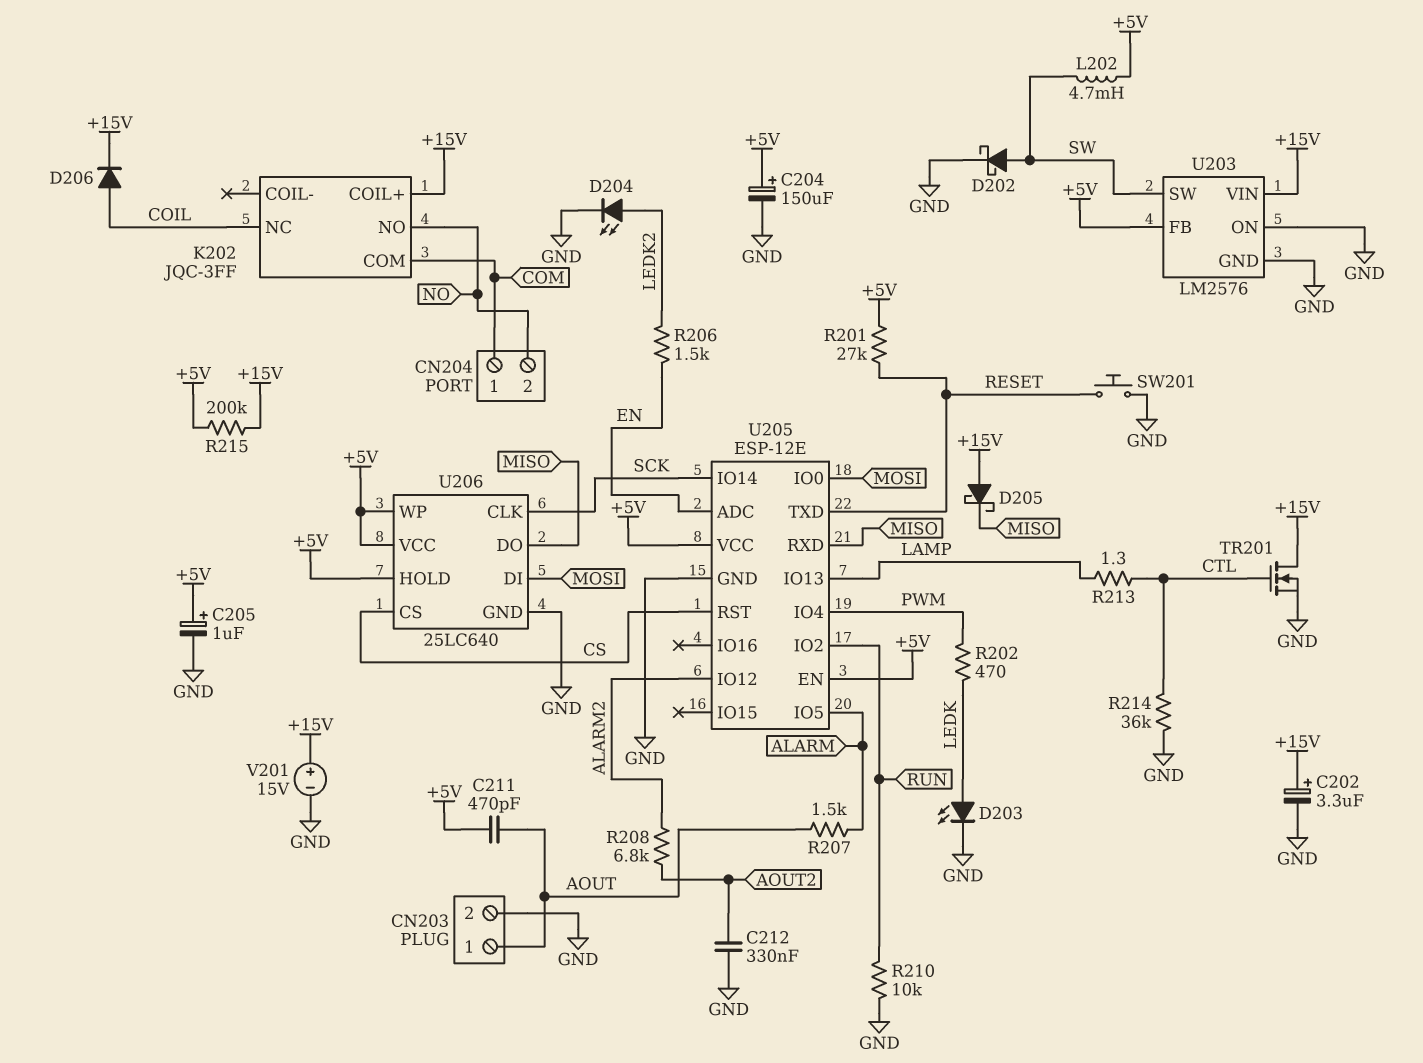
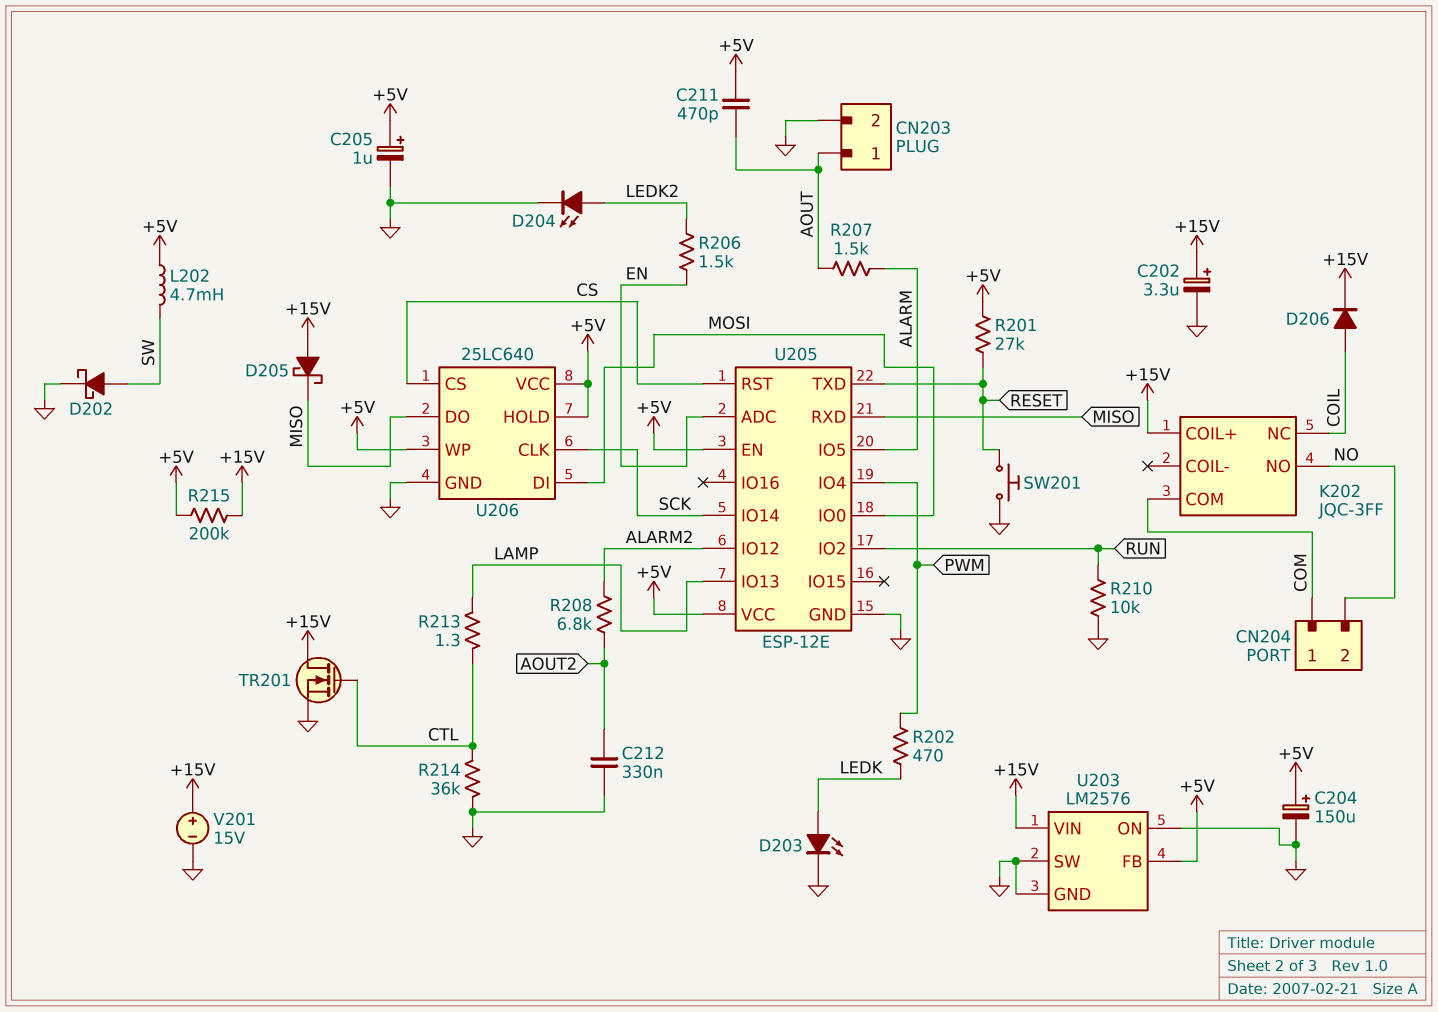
U203 pin SW: SW -> GND

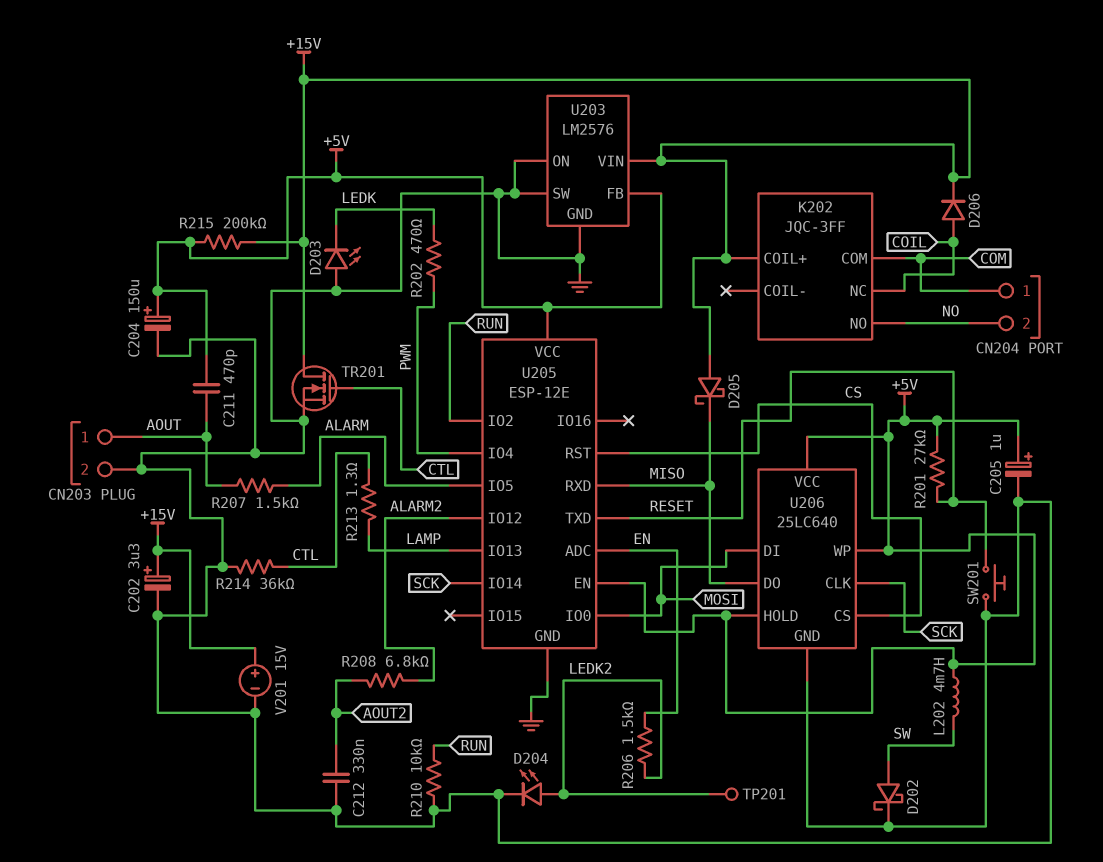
D203: LED (A LEDK, K GND) -> LED (A GND, K LEDK)
TP201: none -> test point (LEDK2)

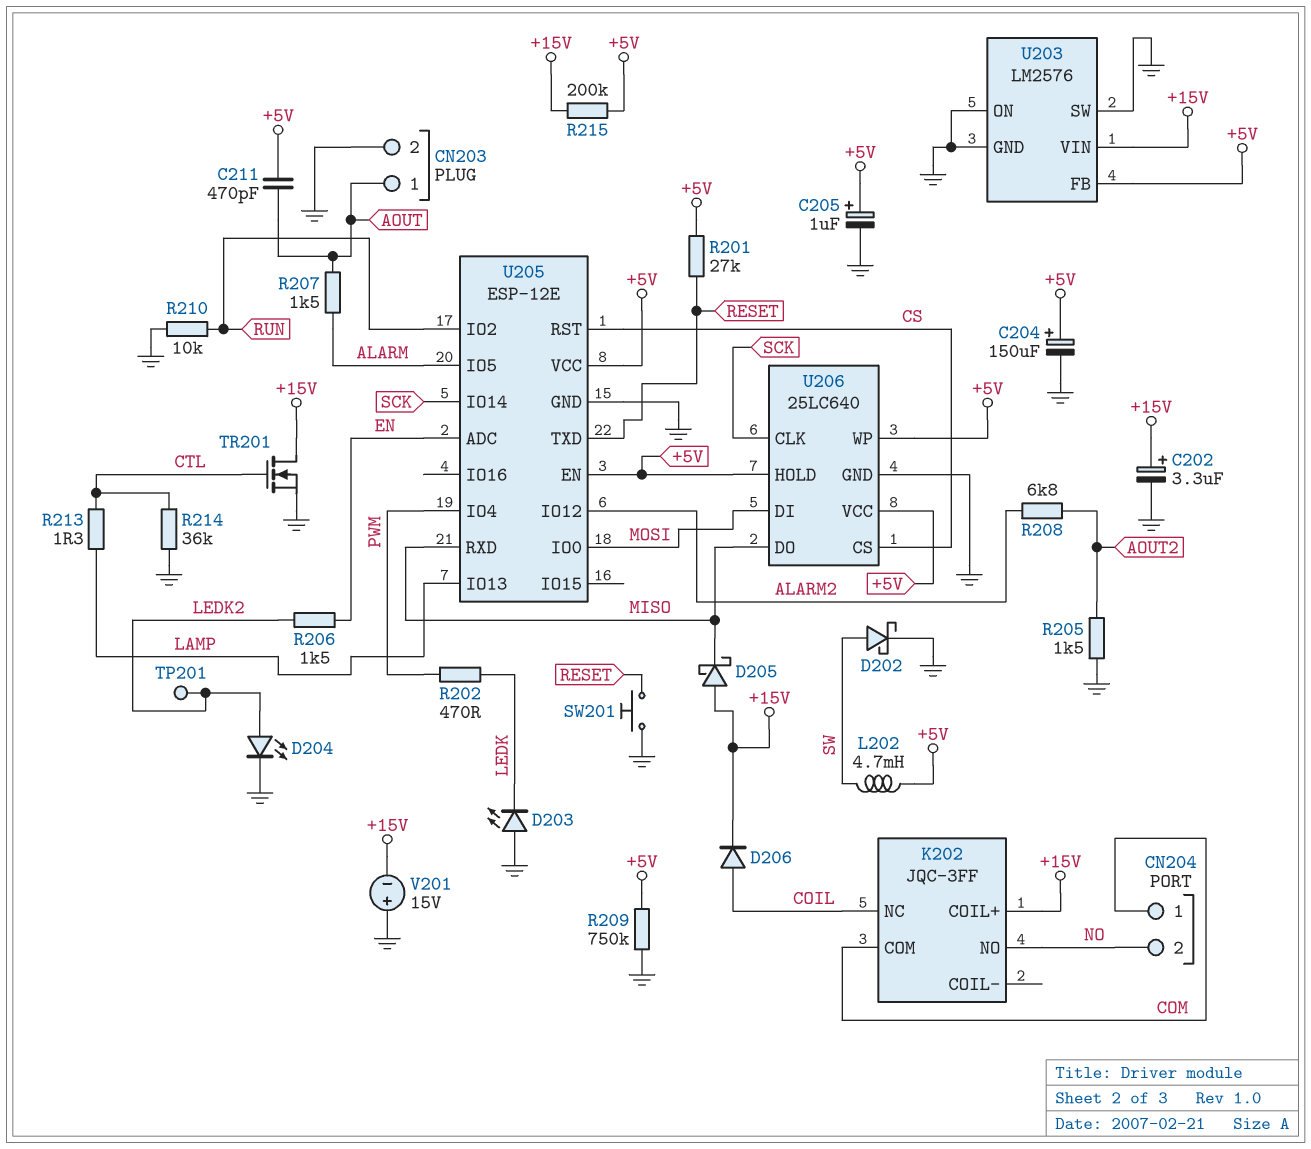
C212: 330nF (AOUT2, GND) -> none
R205: none -> 1.5k (AOUT2, GND)
R209: none -> 750k (+5V, GND)
V201: 15V (plus +15V, minus GND) -> 15V (plus GND, minus +15V)

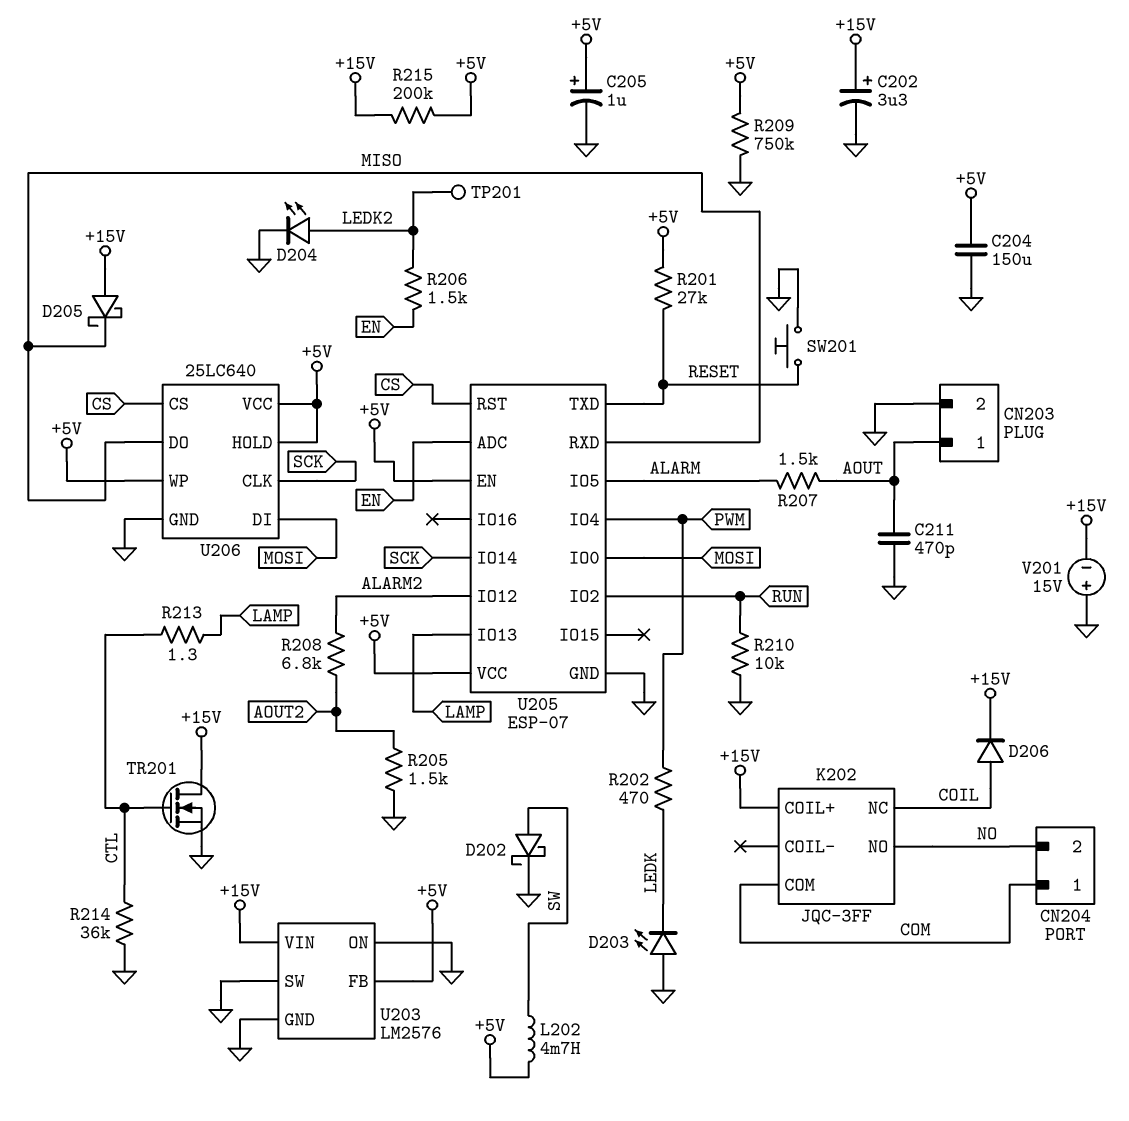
C204: 150uF (plus +5V, minus GND) -> 150uF (+5V, GND)
C211: 470pF (+5V, AOUT) -> 470pF (AOUT, GND)
U205: ESP-12E -> ESP-07

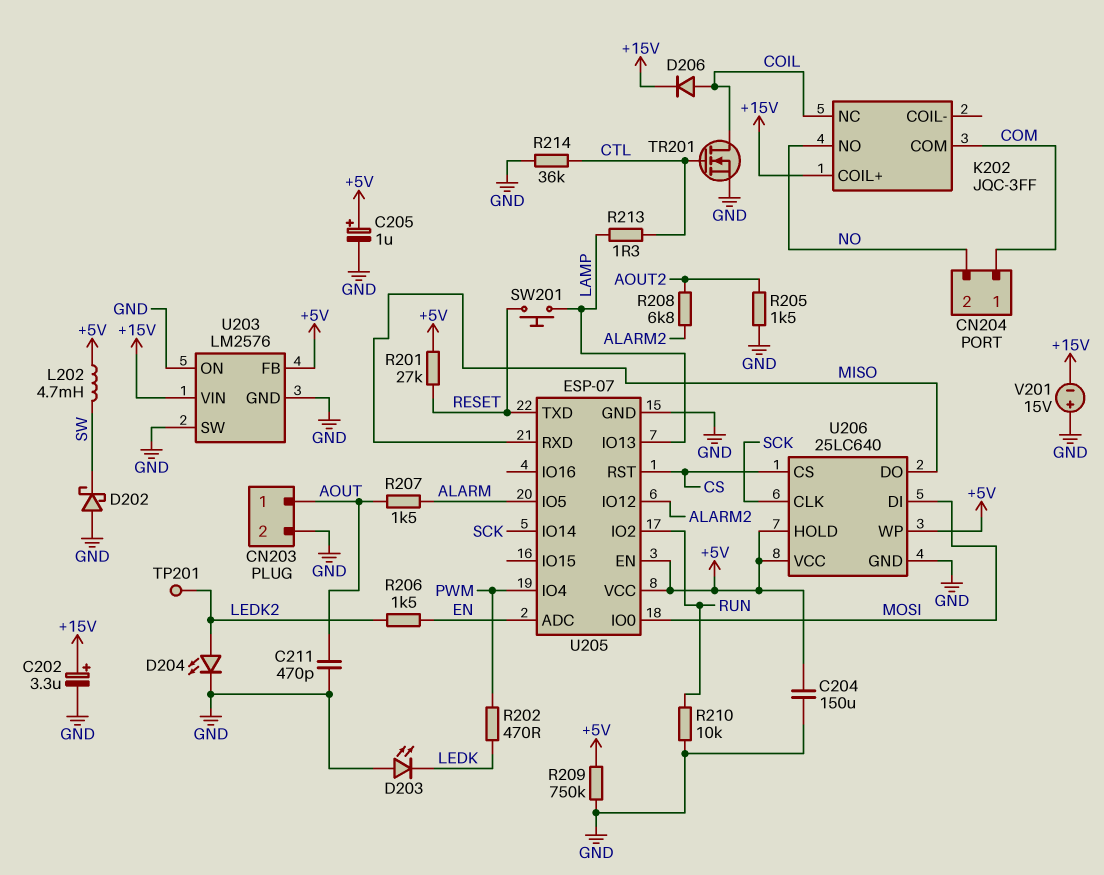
D202: schottky (A SW, K GND) -> schottky (A GND, K SW)
D205: schottky (A +15V, K MISO) -> none
R215: 200k (+5V, +15V) -> none
SW201: button (GND, RESET) -> button (LAMP, RESET)
TR201: NMOS (G CTL, D +15V, S GND) -> NMOS (G CTL, D COIL, S GND)

